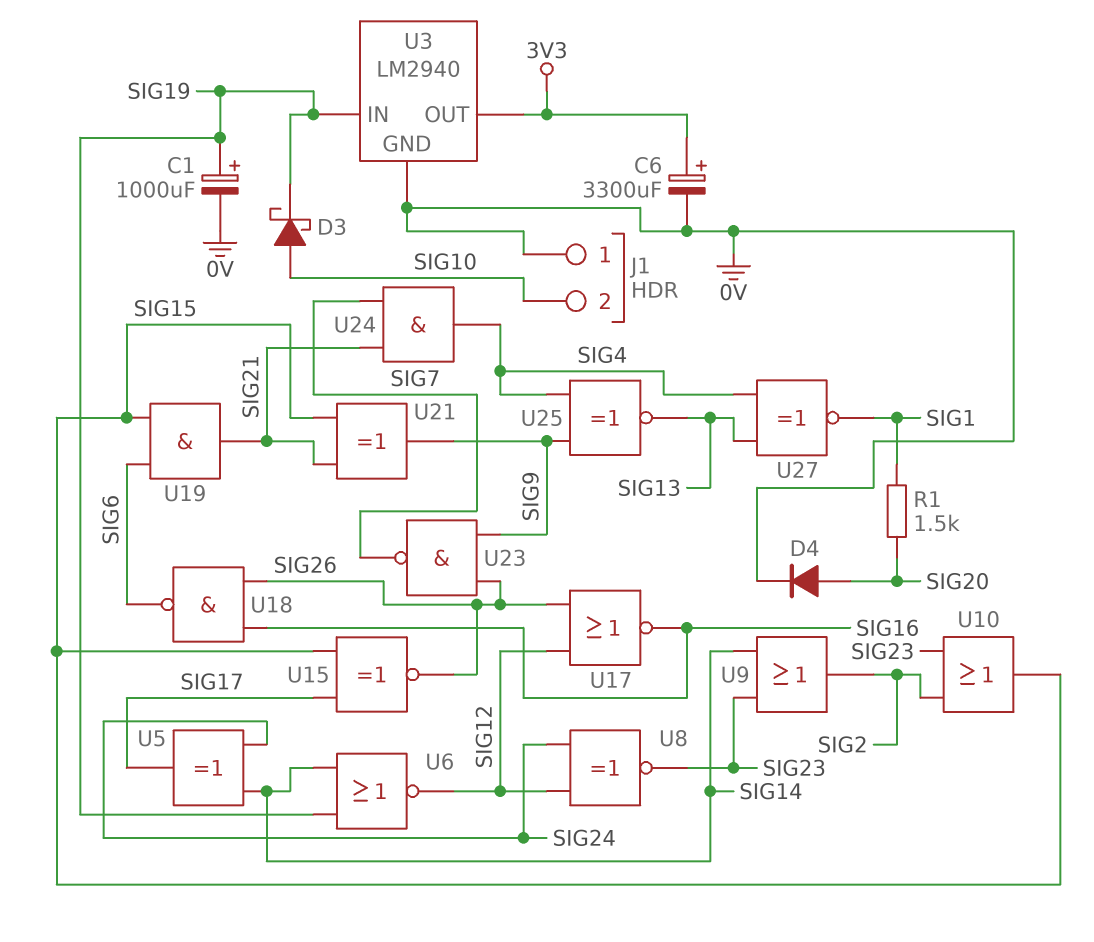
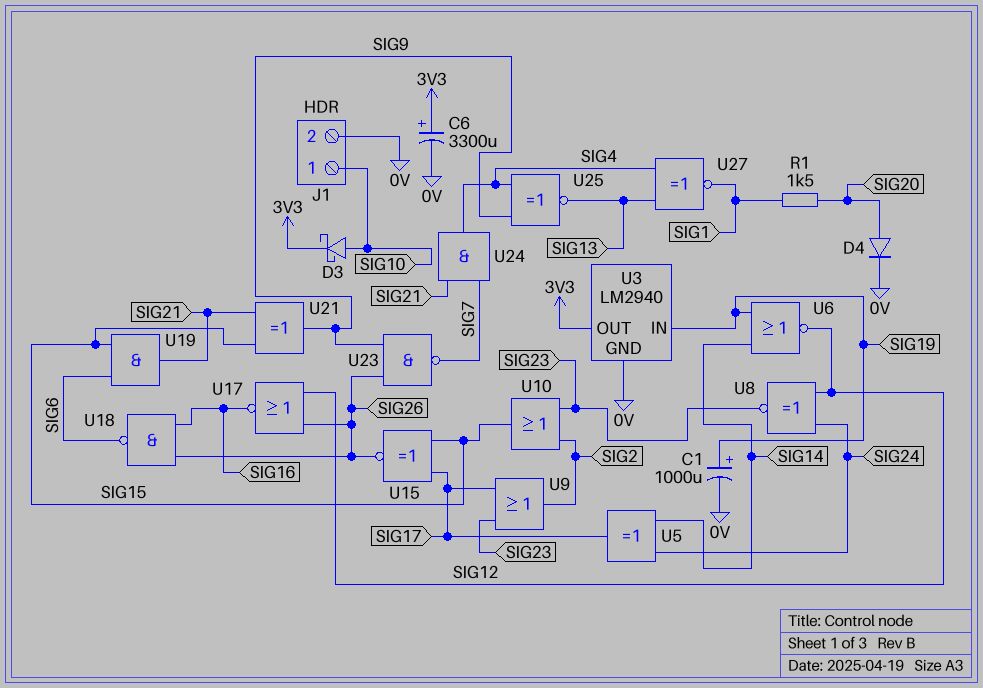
D3: schottky (A SIG10, K SIG19) -> schottky (A SIG10, K 3V3)
J1 pin 1: 0V -> SIG10
J1 pin 2: SIG10 -> 0V
U9: OR (in SIG14, in SIG23, out SIG2) -> OR (in SIG17, in SIG23, out SIG2)

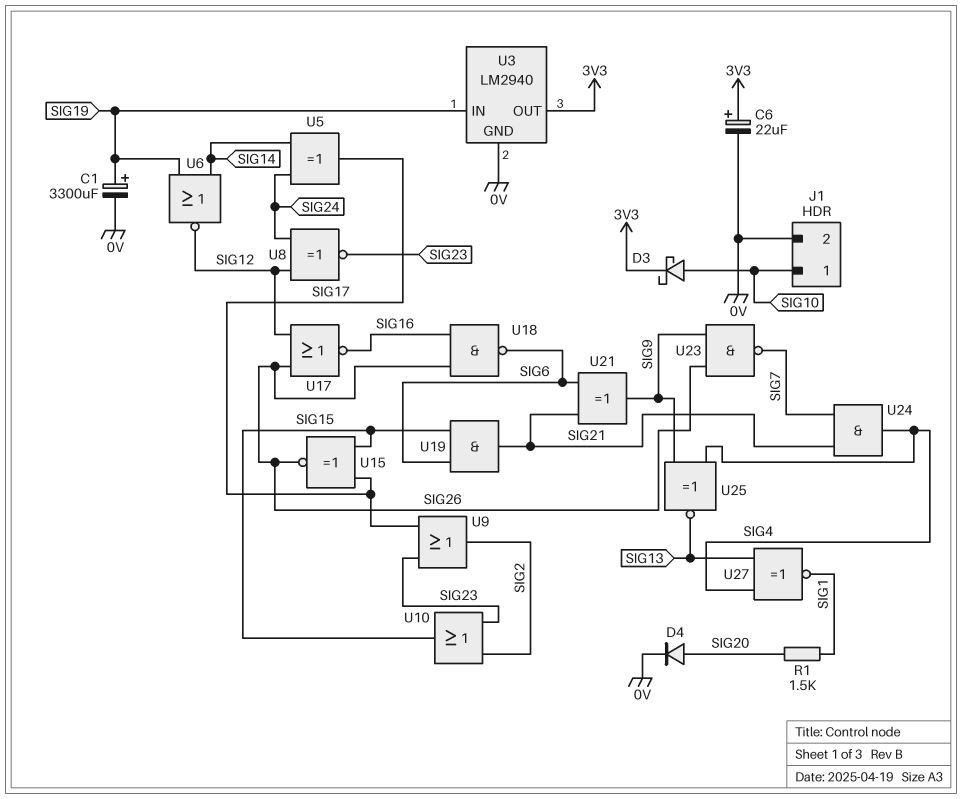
C1: 1000uF (plus SIG19, minus 0V) -> 3300uF (plus SIG19, minus 0V)
C6: 3300uF (plus 3V3, minus 0V) -> 22uF (plus 3V3, minus 0V)
U21: XOR (in SIG15, in SIG21, out SIG9) -> XOR (in SIG6, in SIG21, out SIG9)

